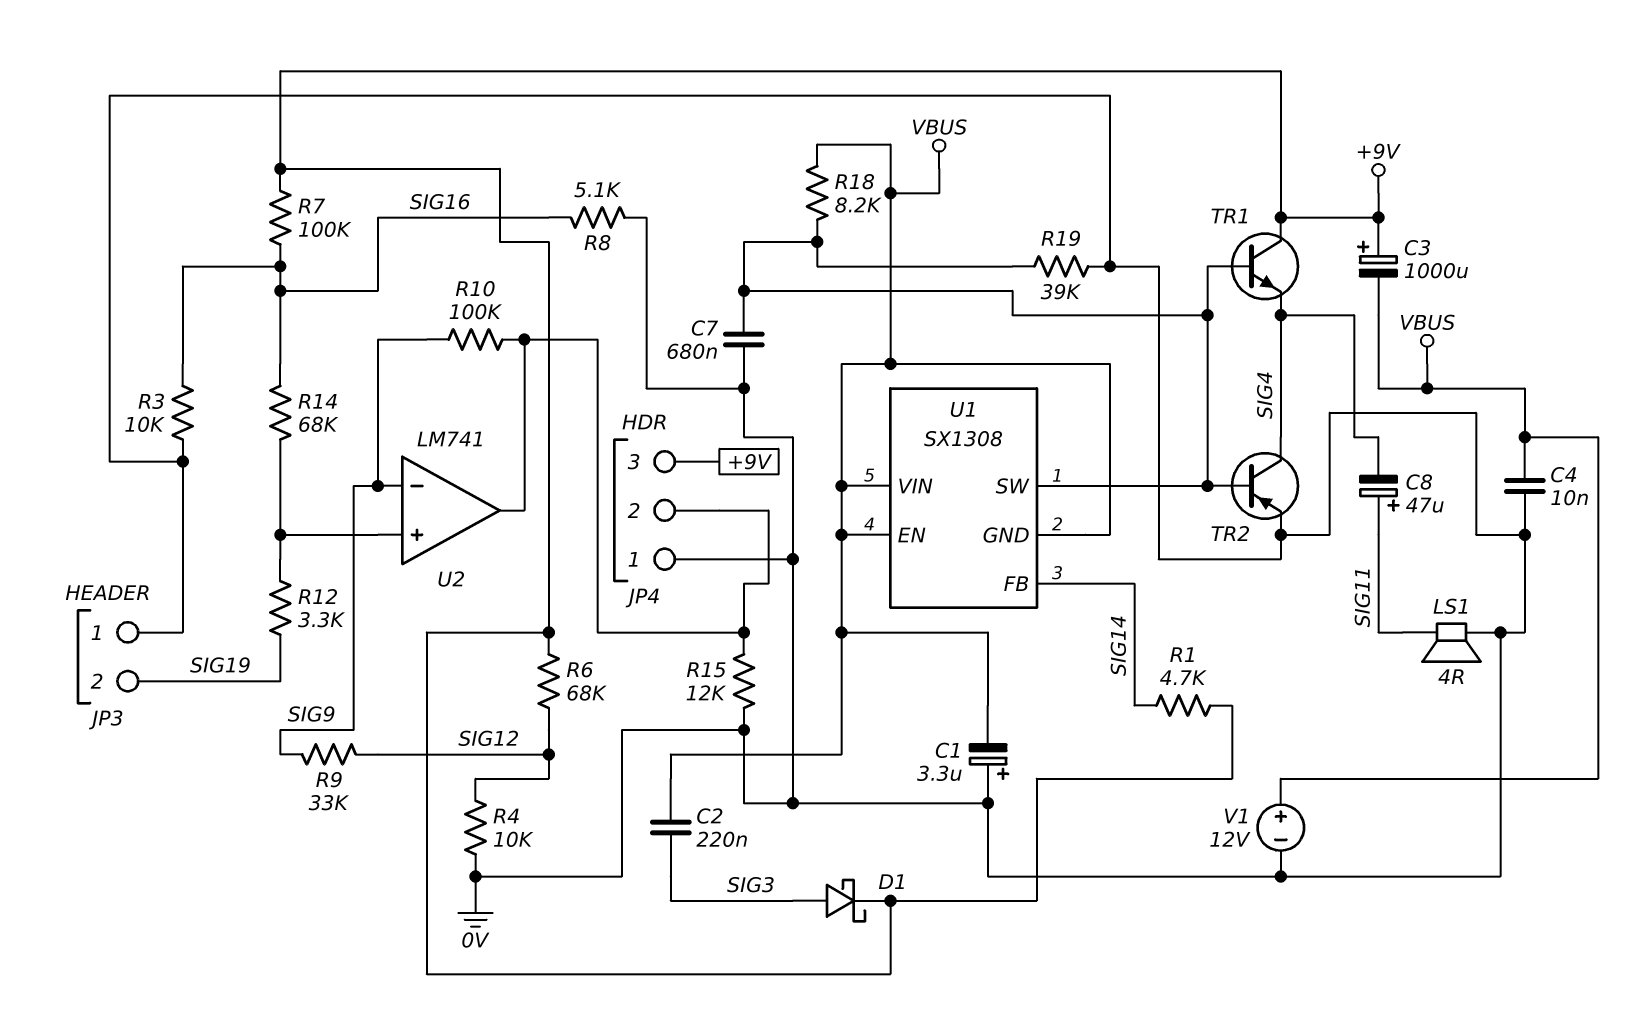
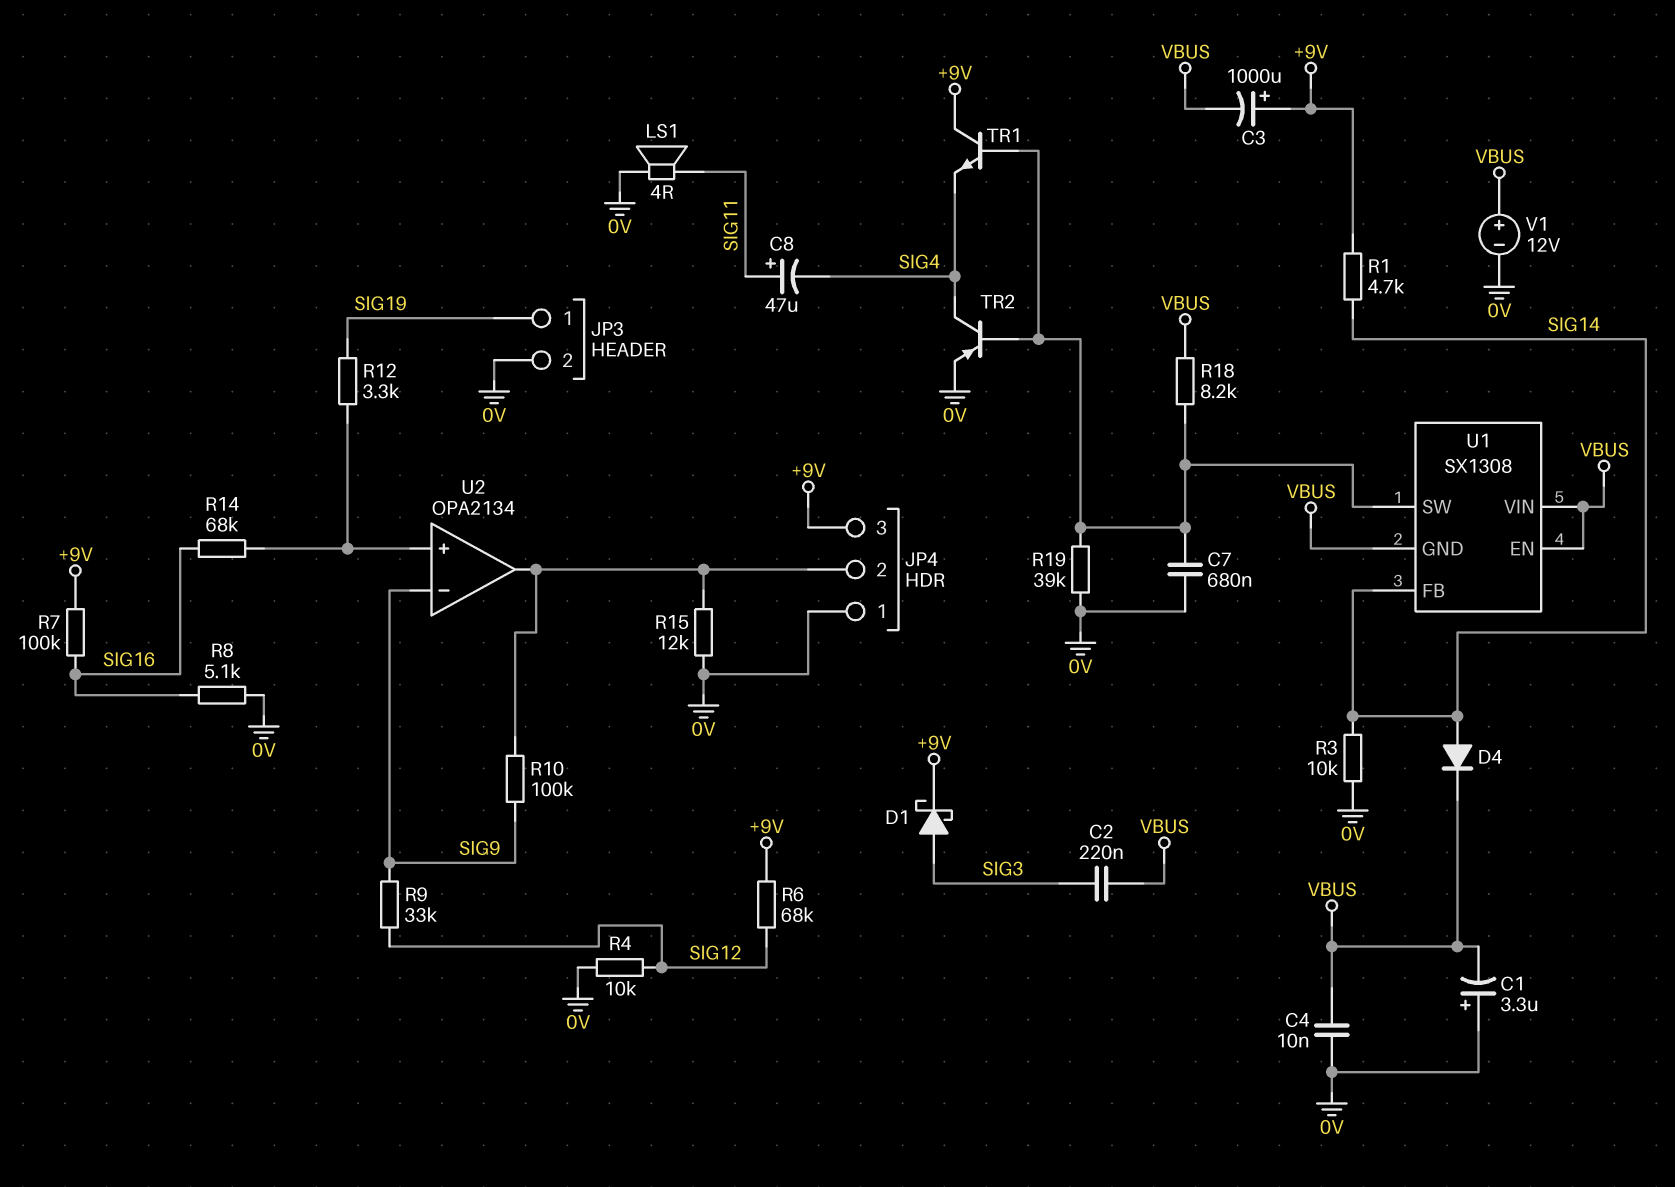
D4: none -> diode (A SIG14, K VBUS)
JP3 pin 1: 0V -> SIG19
JP3 pin 2: SIG19 -> 0V
R3: 10k (0V, SIG16) -> 10k (0V, SIG14)
U2: LM741 -> OPA2134

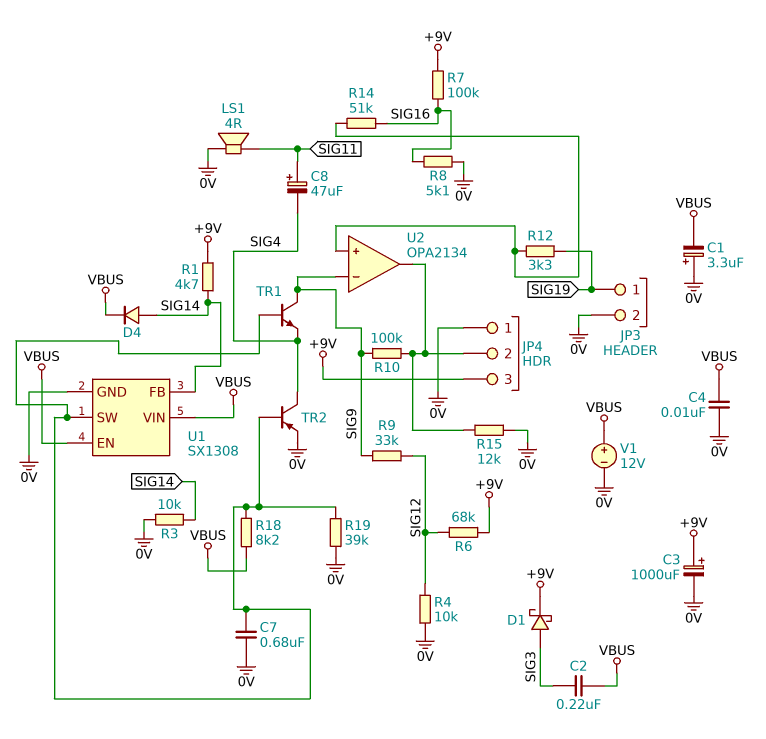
C3: 1000uF (plus +9V, minus VBUS) -> 1000uF (plus +9V, minus 0V)
R14: 68k (SIG16, U2/in+) -> 51k (SIG16, U2/in+)
TR1: NPN (B U1/SW, C +9V, E SIG4) -> NPN (B U1/SW, C SIG9, E SIG4)
U1 pin GND: VBUS -> 0V

